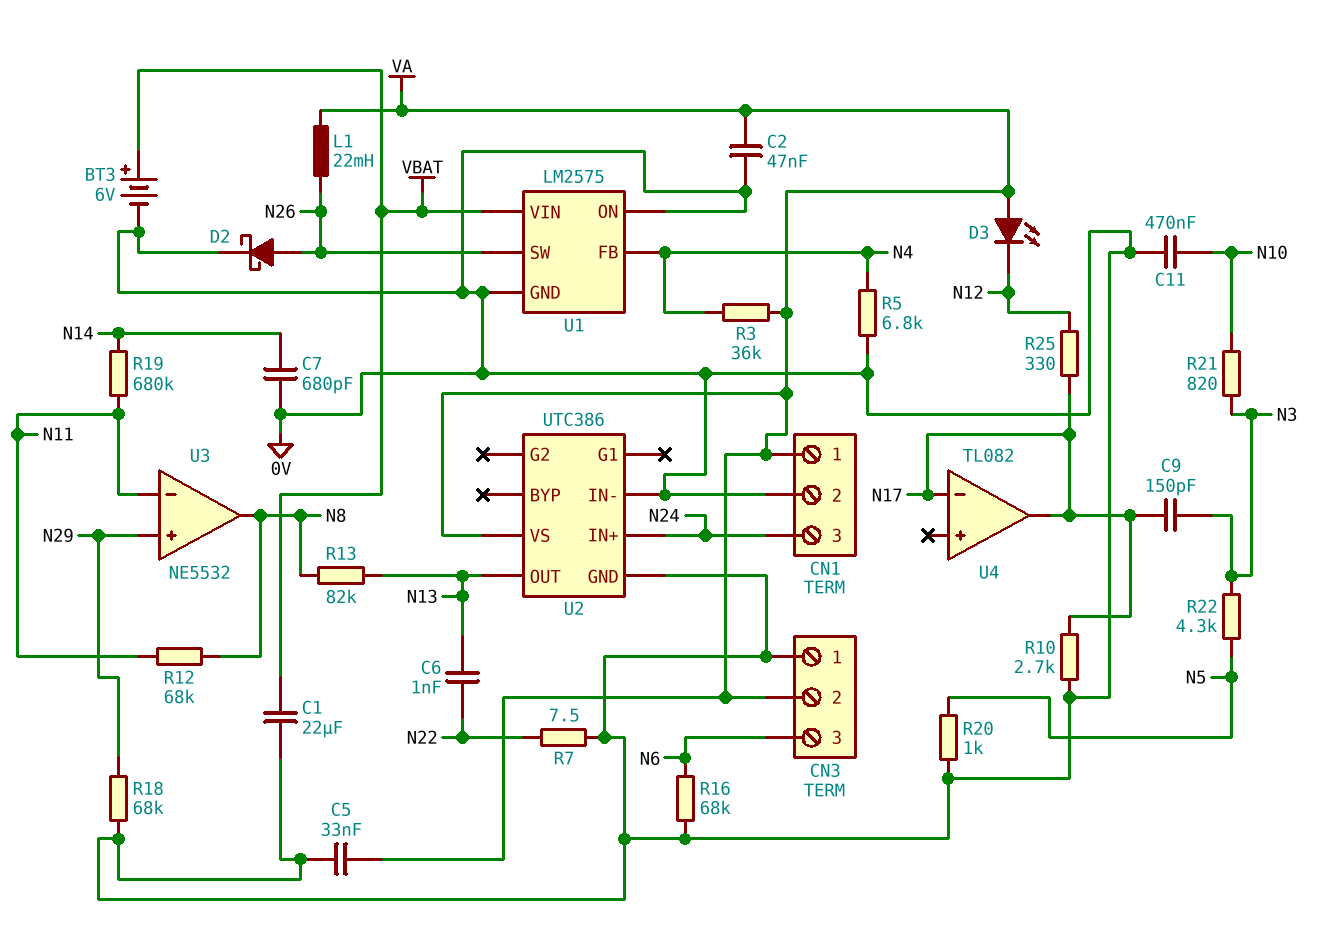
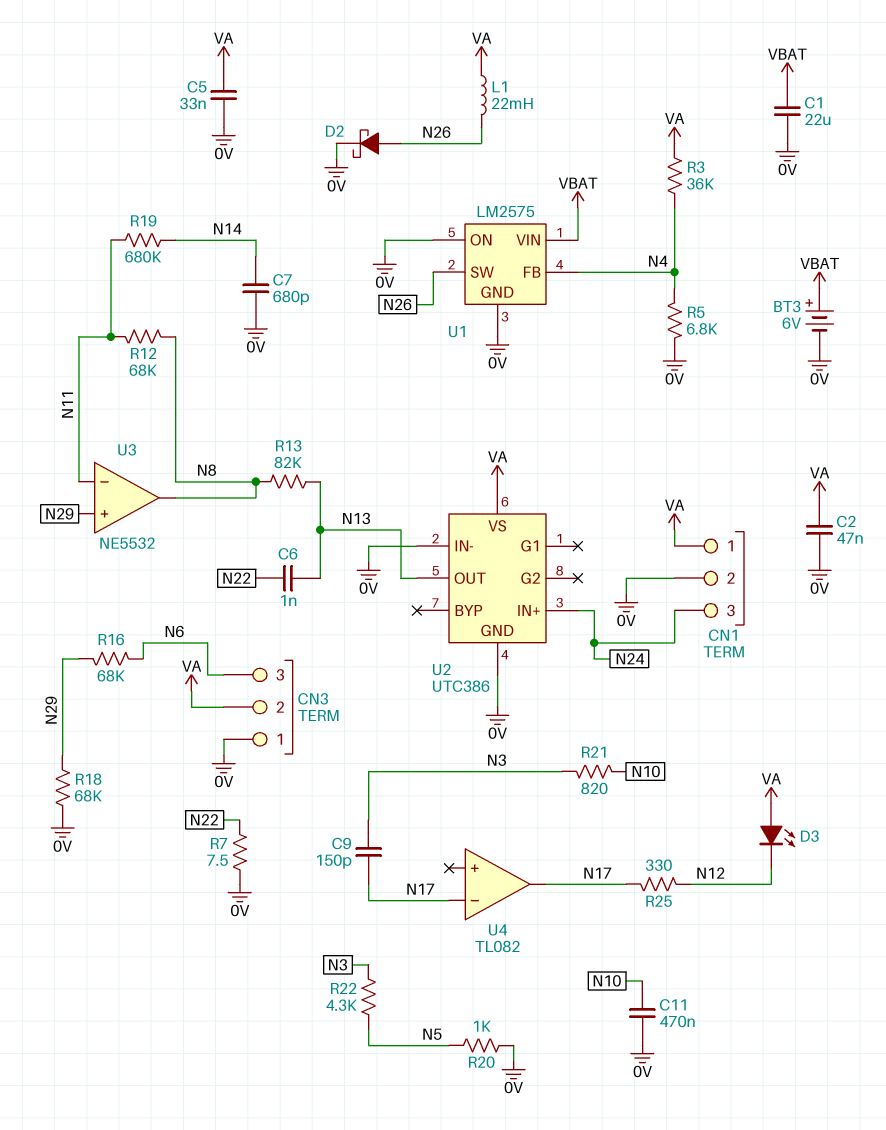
R10: 2.7k (0V, N17) -> none
R16: 68k (0V, N6) -> 68k (N6, N29)

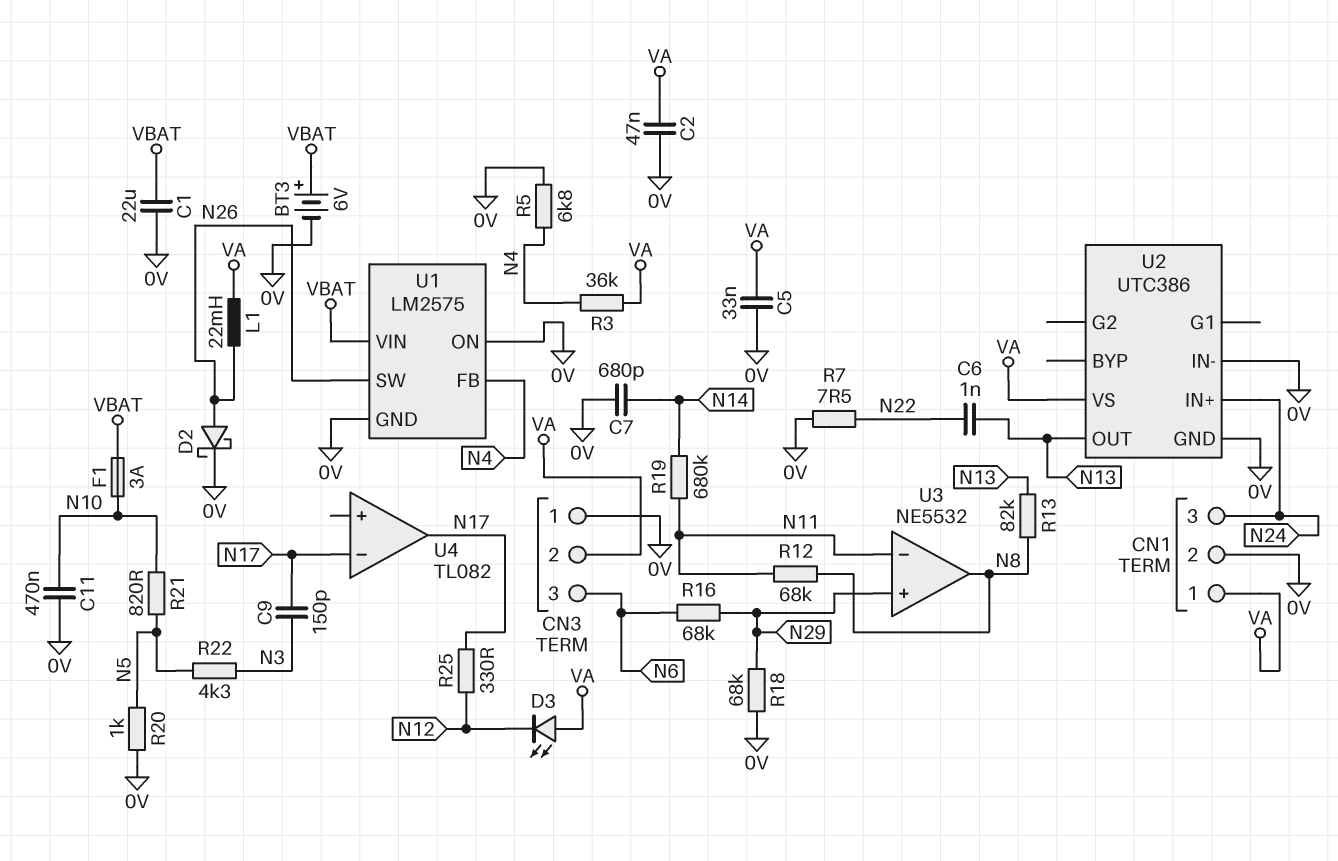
F1: none -> 3A (N10, VBAT)
R21: 820 (N3, N10) -> 820 (N5, N10)

